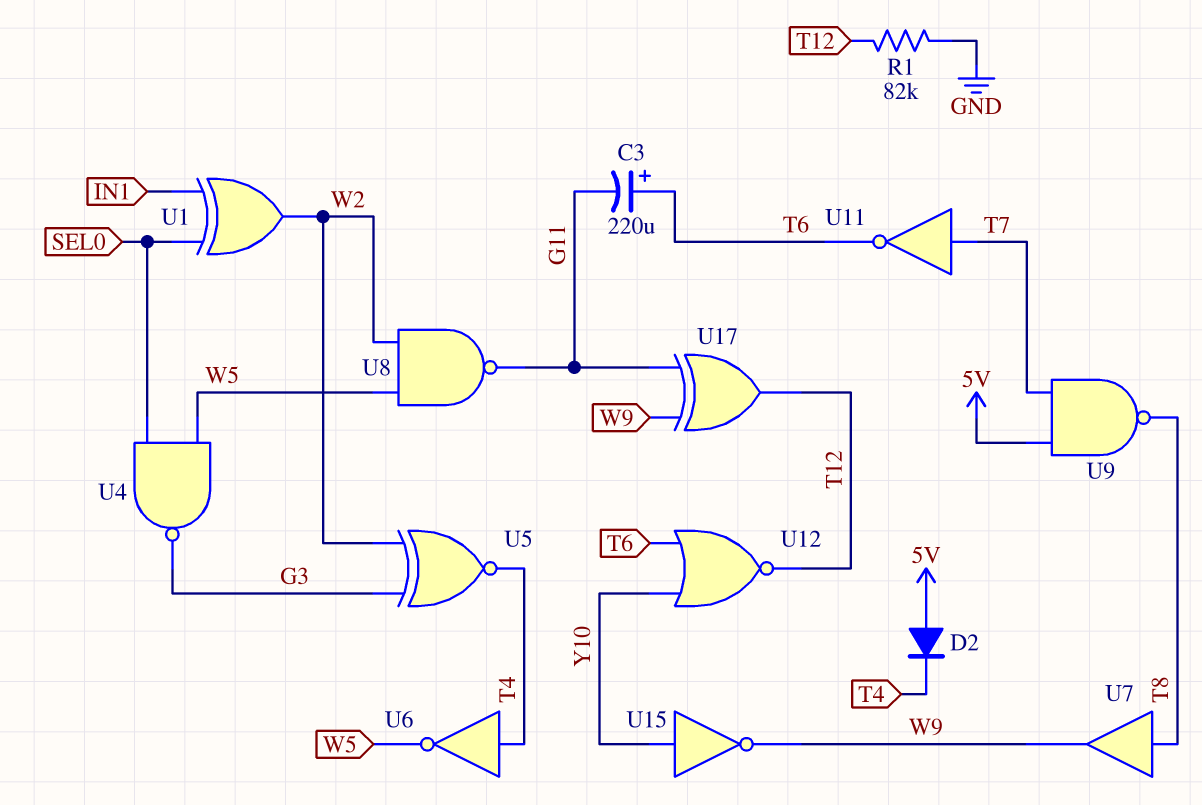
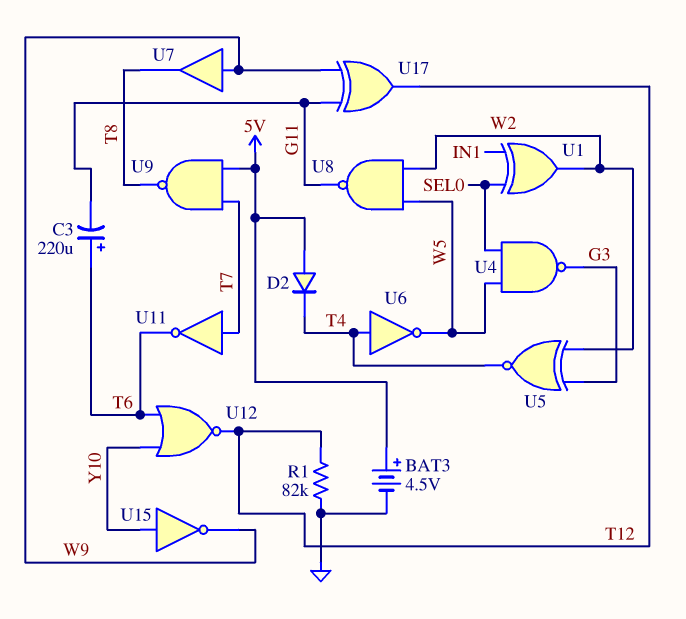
BAT3: none -> 4.5V (plus 5V, minus GND)
U7: buffer (in T8, out W9) -> buffer (in W9, out T8)

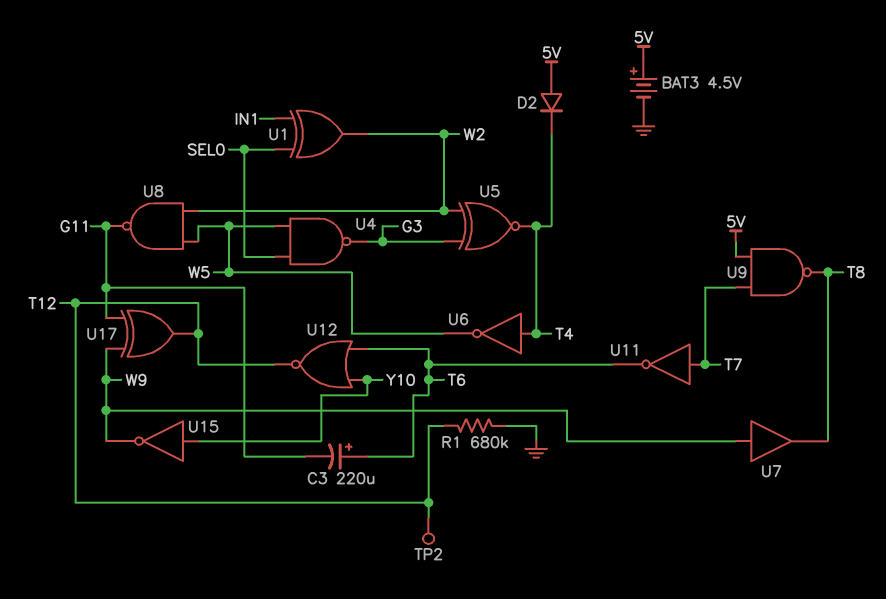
R1: 82k (GND, T12) -> 680k (GND, T12)
TP2: none -> test point (T12)

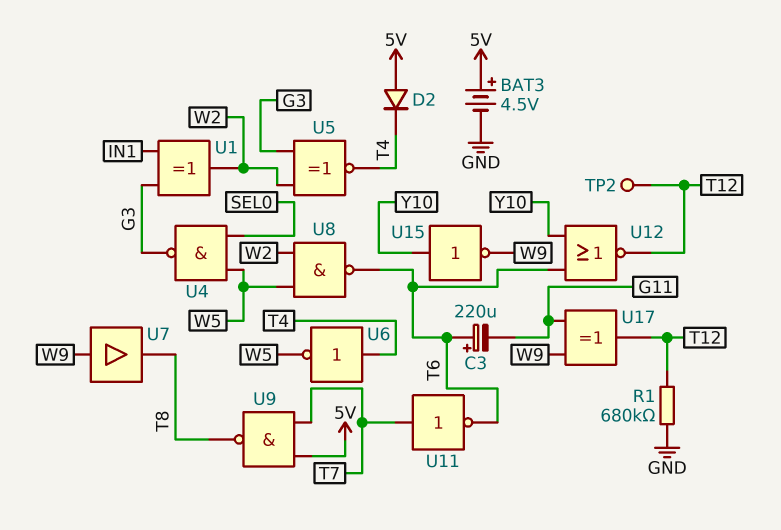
U1: XOR (in IN1, in SEL0, out W2) -> XOR (in G3, in IN1, out W2)
U8: NAND (in W2, in W5, out G11) -> NAND (in W2, in W5, out T6)

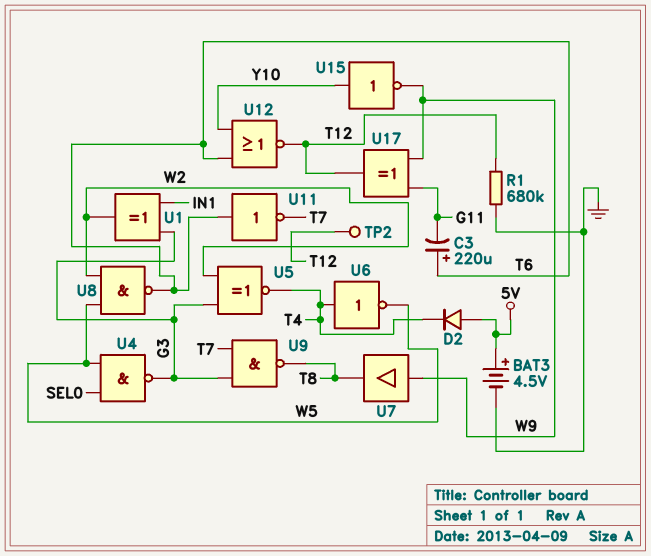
U9: NAND (in 5V, in T7, out T8) -> NAND (in G3, in T7, out T8)
U11: NOT (in T7, out T6) -> NOT (in T6, out T7)

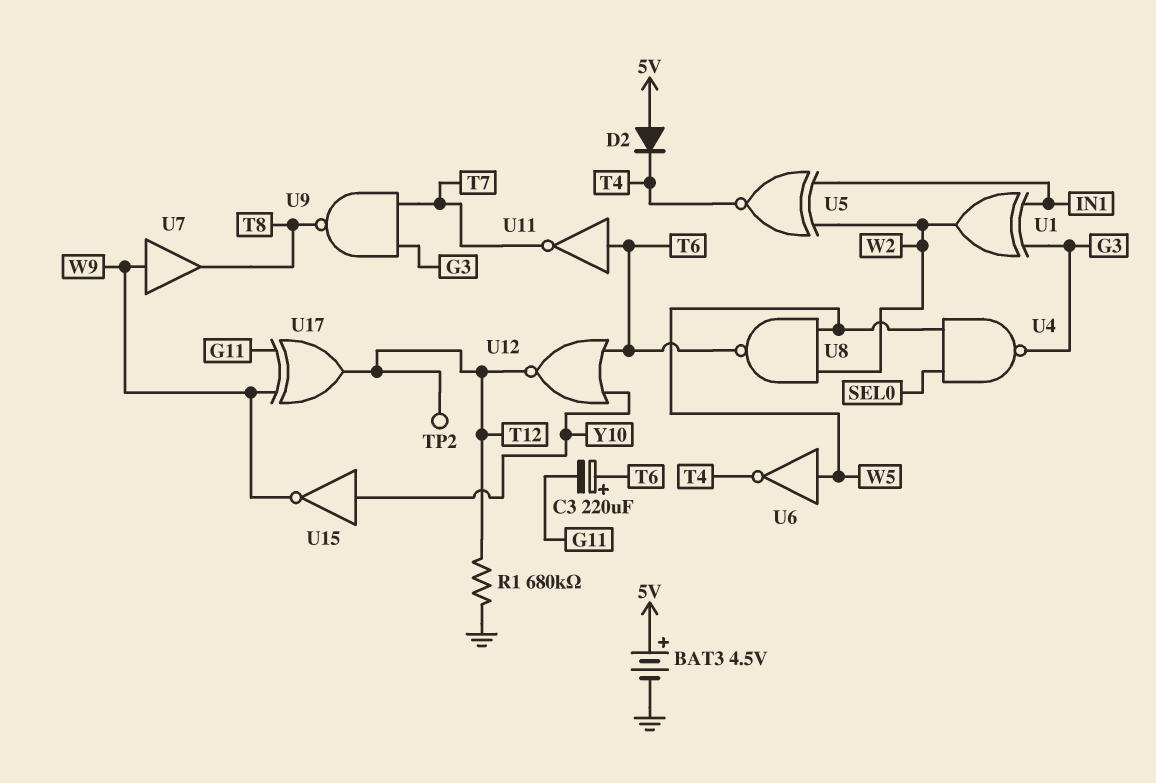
U5: XNOR (in G3, in W2, out T4) -> XNOR (in IN1, in W2, out T4)
U6: NOT (in T4, out W5) -> NOT (in W5, out T4)

